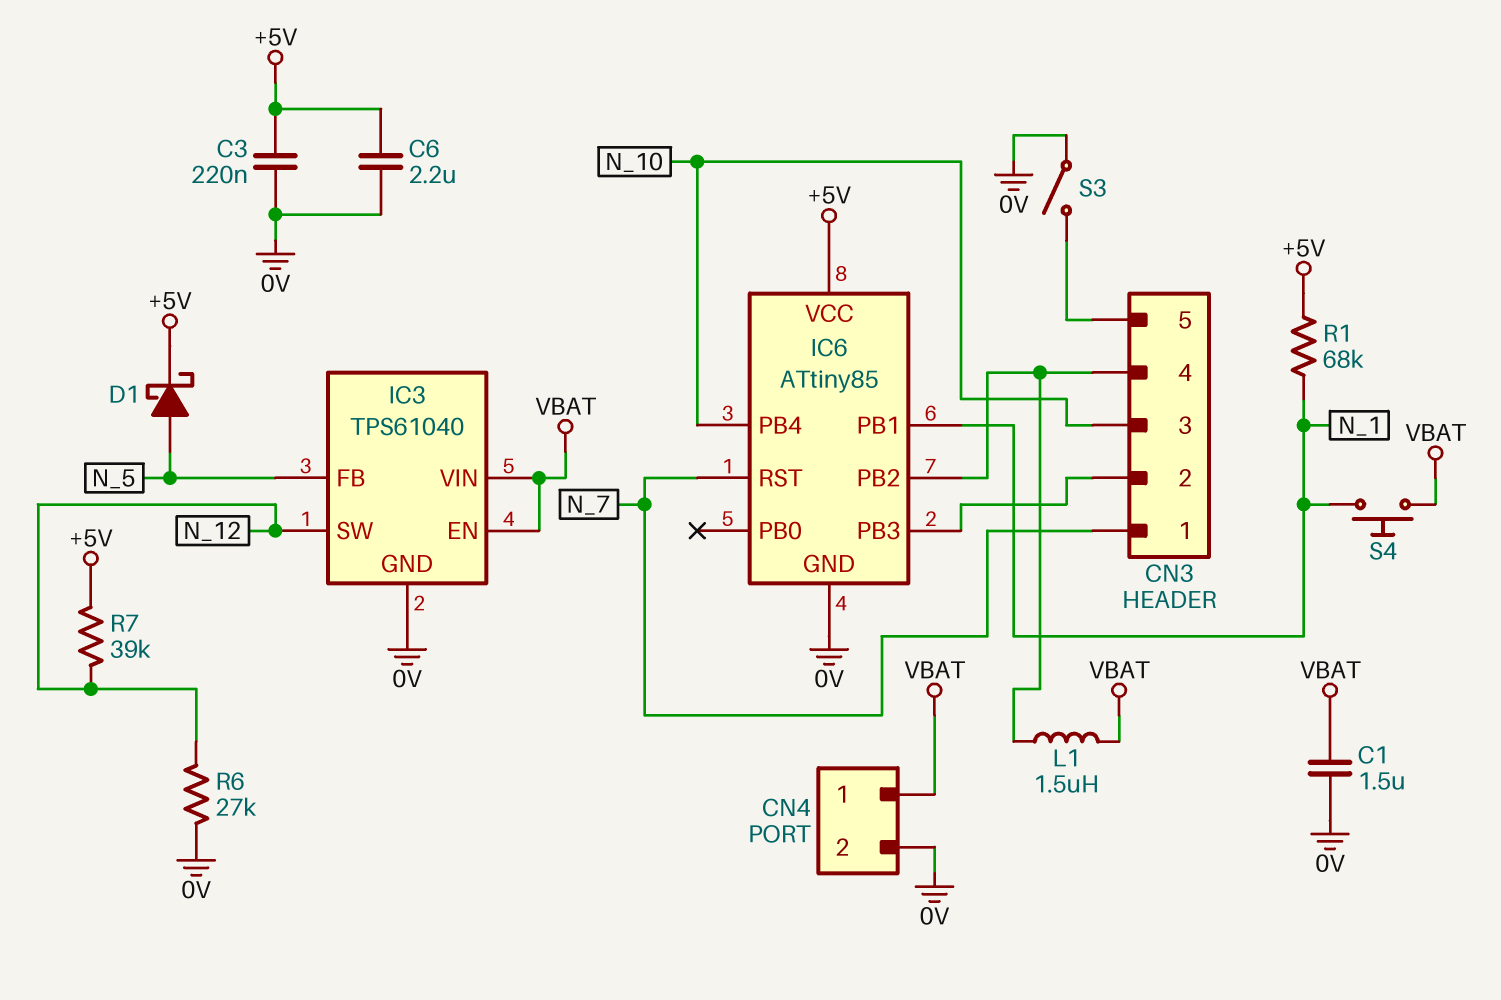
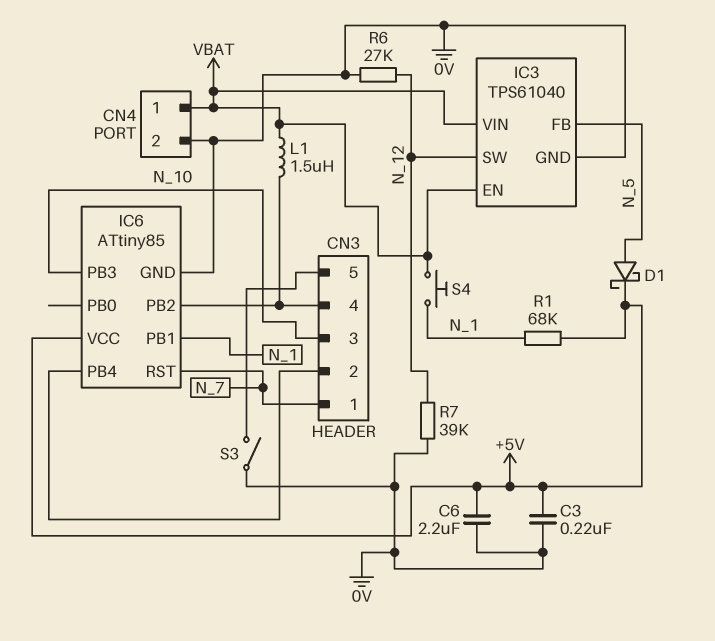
C1: 1.5uF (0V, VBAT) -> none
IC6 pin PB3: CN3/2 -> N_10
IC6 pin PB4: N_10 -> CN3/2
R7: 39k (+5V, N_12) -> 39k (0V, N_12)

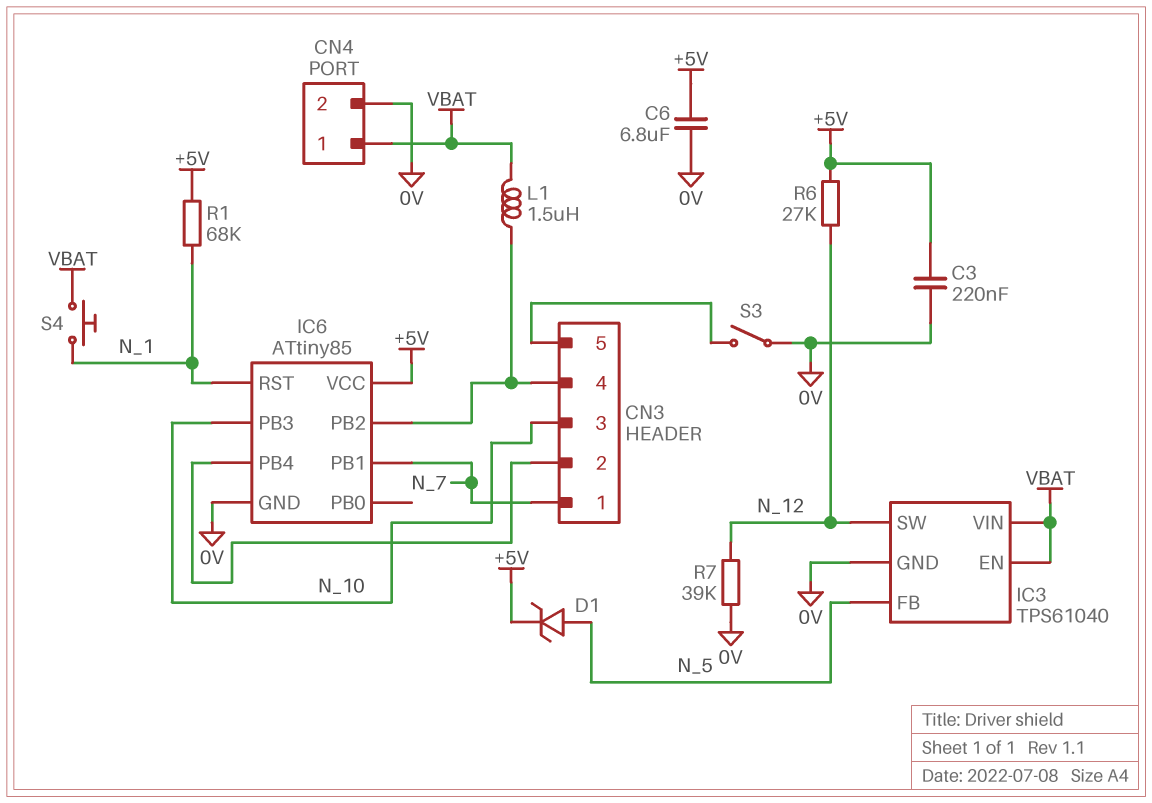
C6: 2.2uF (+5V, 0V) -> 6.8uF (+5V, 0V)
D1: schottky (A N_5, K +5V) -> zener (A N_5, K +5V)
IC6 pin PB1: N_1 -> N_7
IC6 pin RST: N_7 -> N_1
R6: 27k (0V, N_12) -> 27k (+5V, N_12)

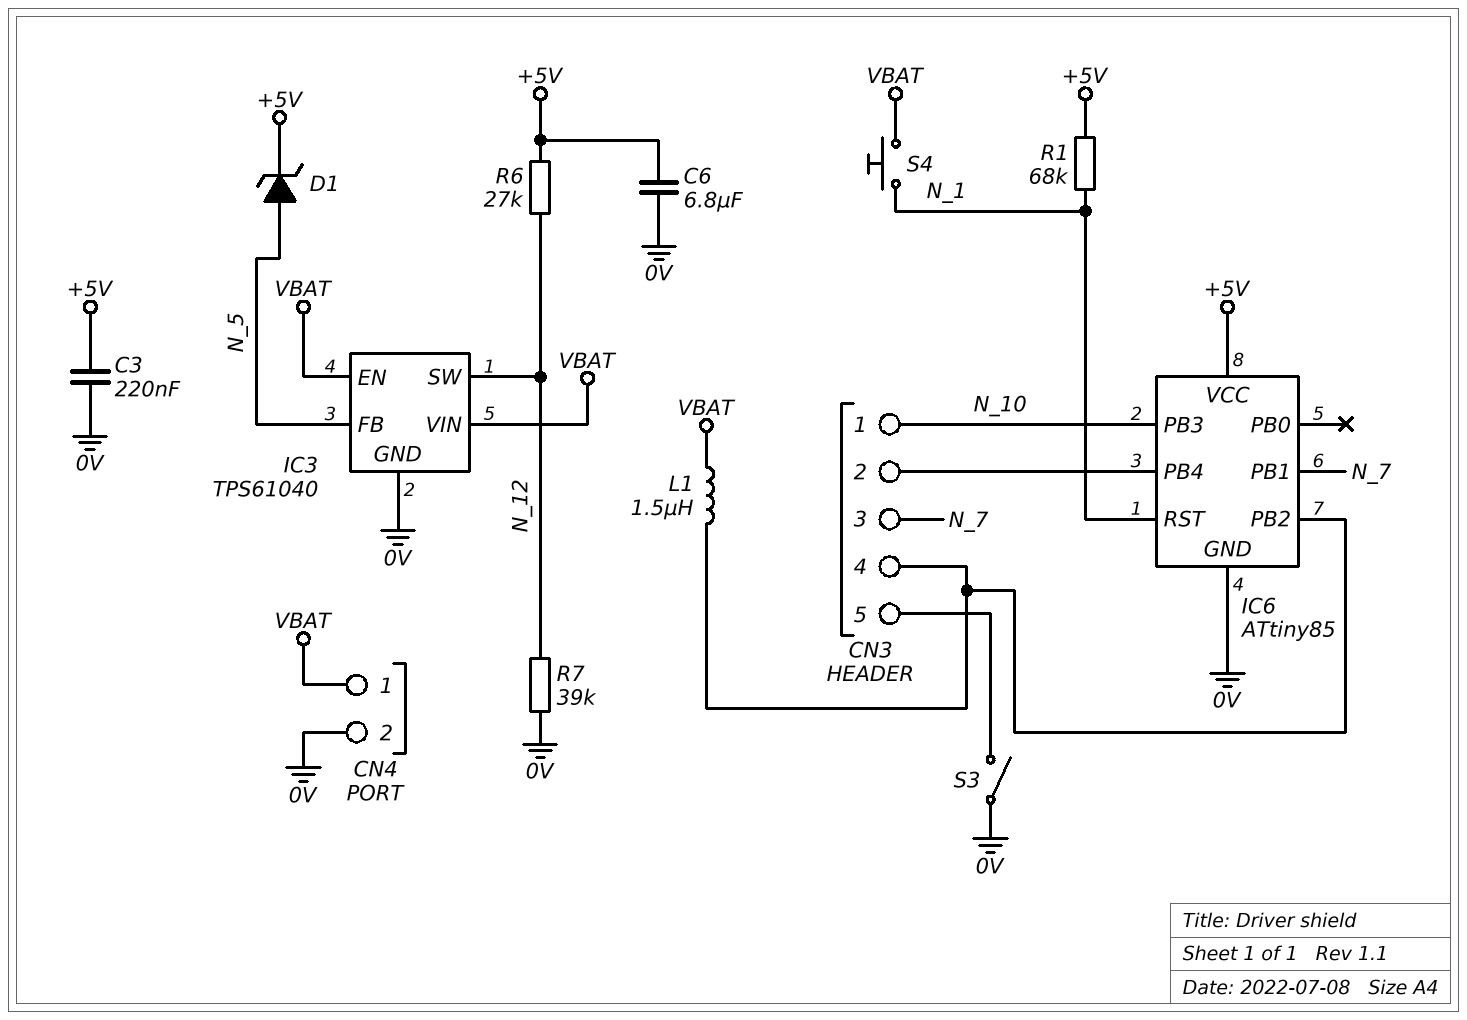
CN3 pin 1: N_7 -> N_10
CN3 pin 3: N_10 -> N_7

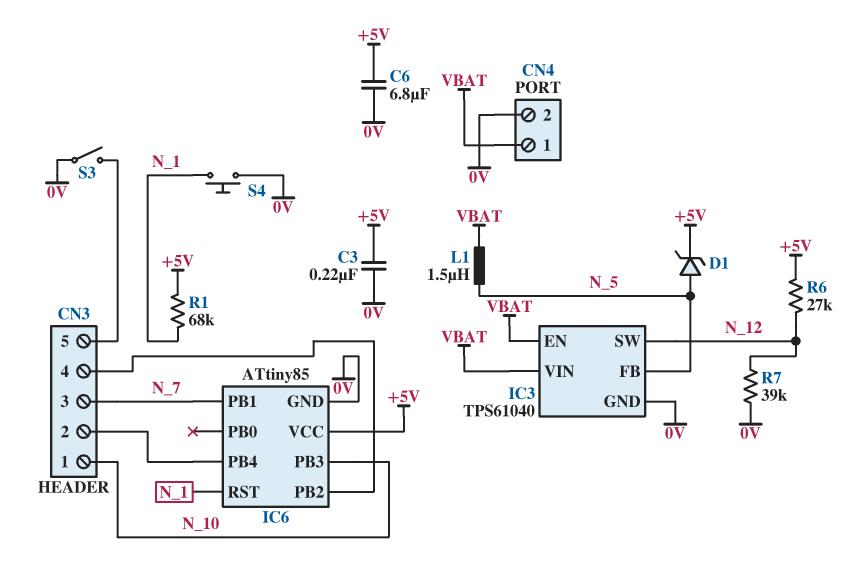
L1: 1.5uH (CN3/4, VBAT) -> 1.5uH (N_5, VBAT)
S4: button (N_1, VBAT) -> button (0V, N_1)

